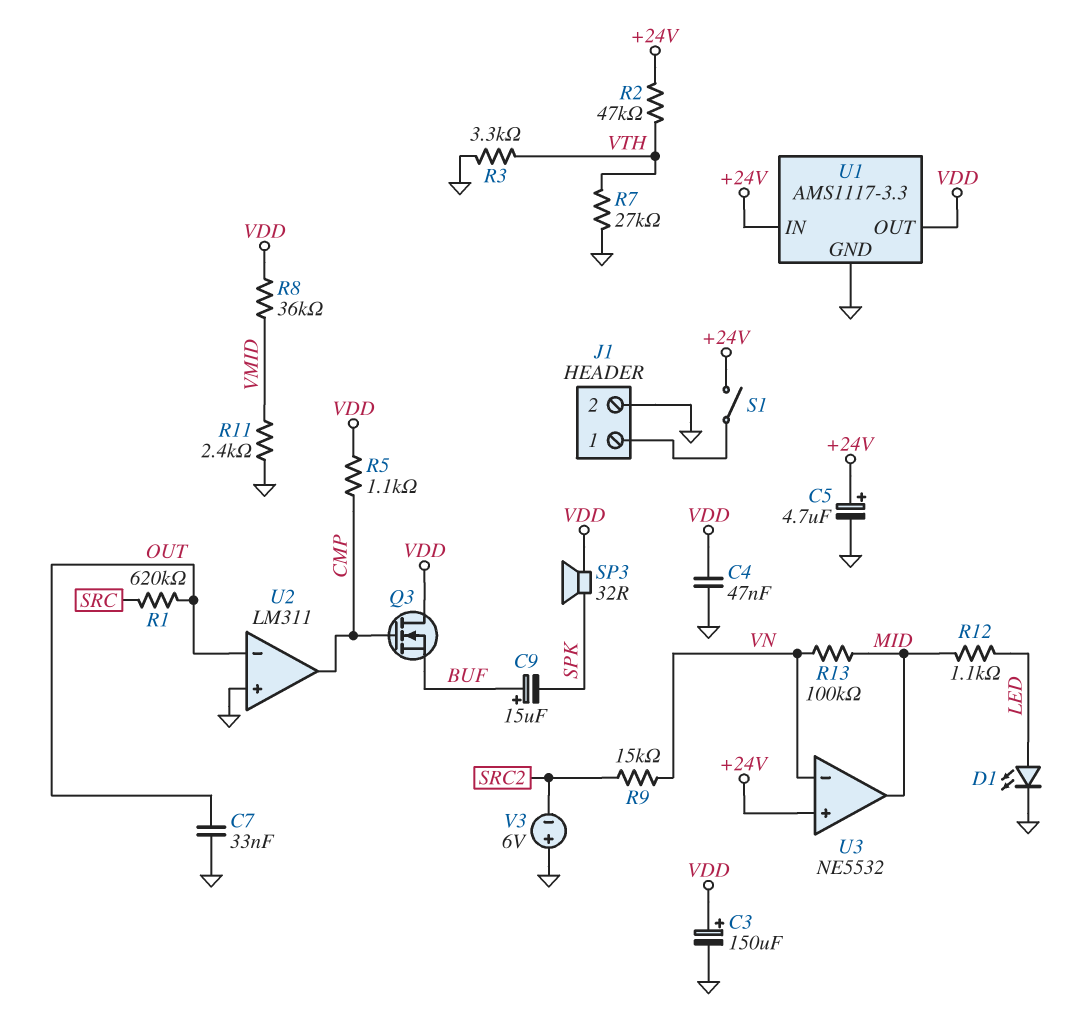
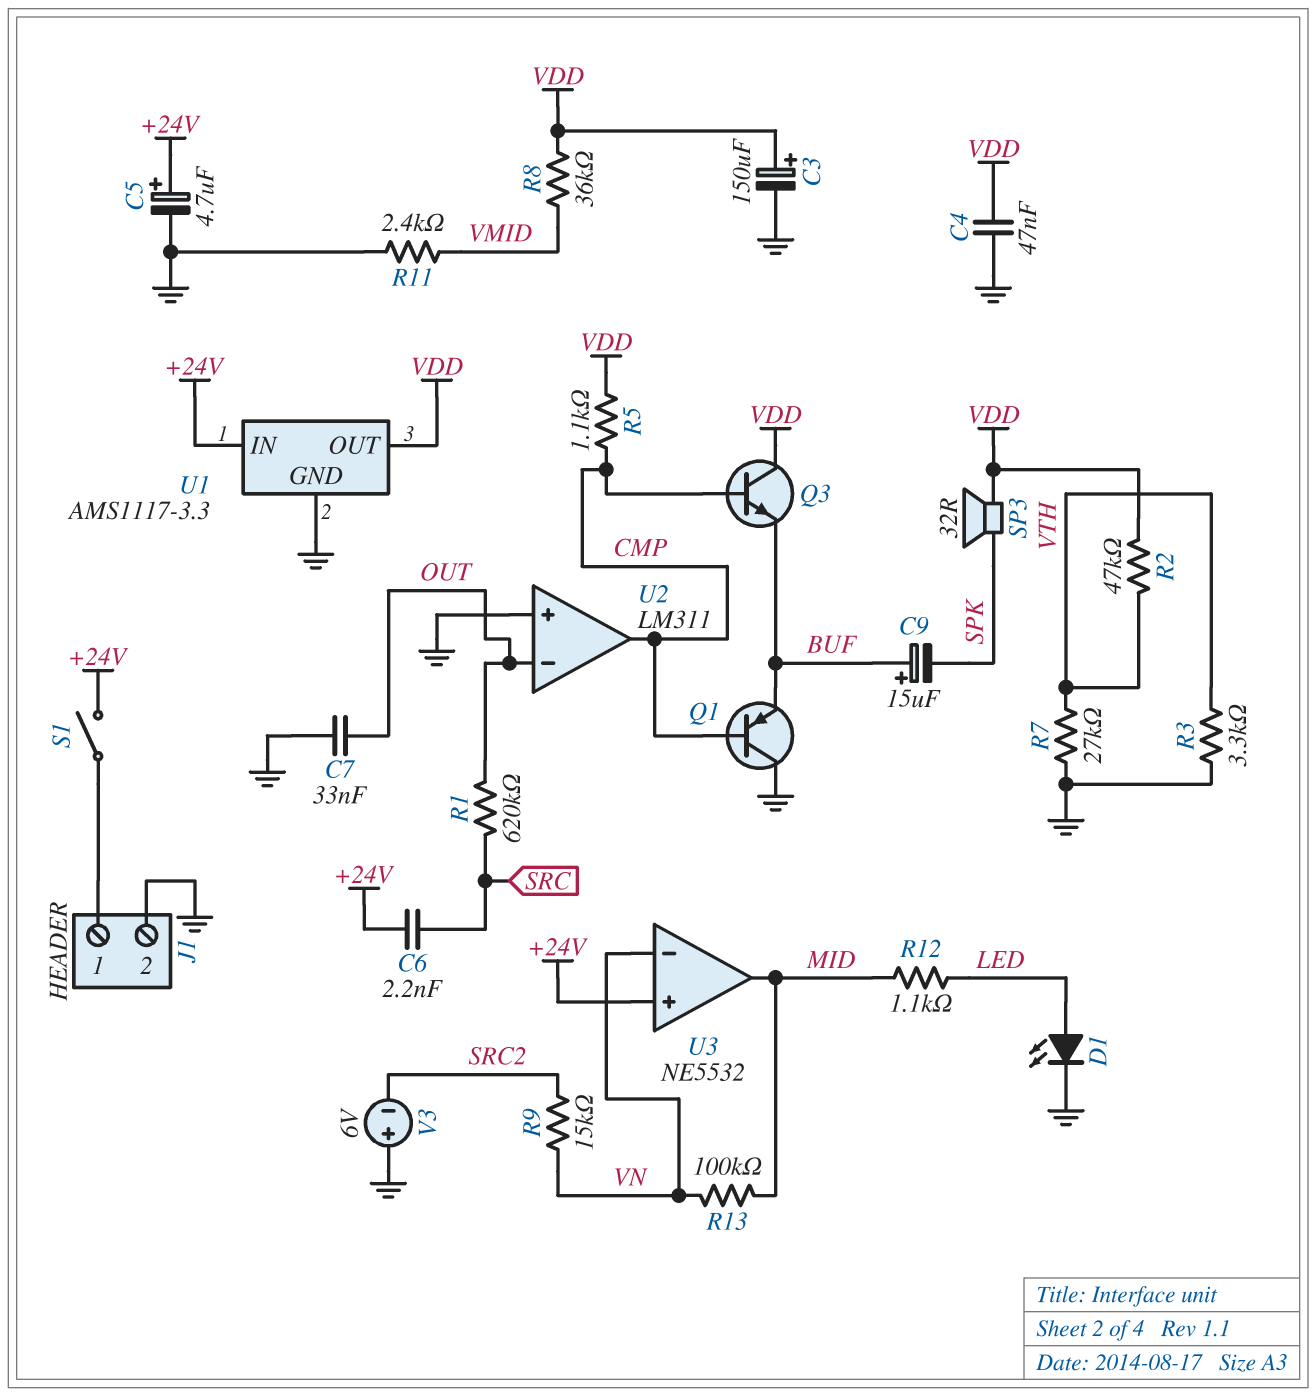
C6: none -> 2.2nF (+24V, SRC)
Q1: none -> PNP (B CMP, C GND, E BUF)
Q3: NMOS (G CMP, D VDD, S BUF) -> NPN (B CMP, C VDD, E BUF)
R2: 47k (+24V, VTH) -> 47k (VDD, VTH)

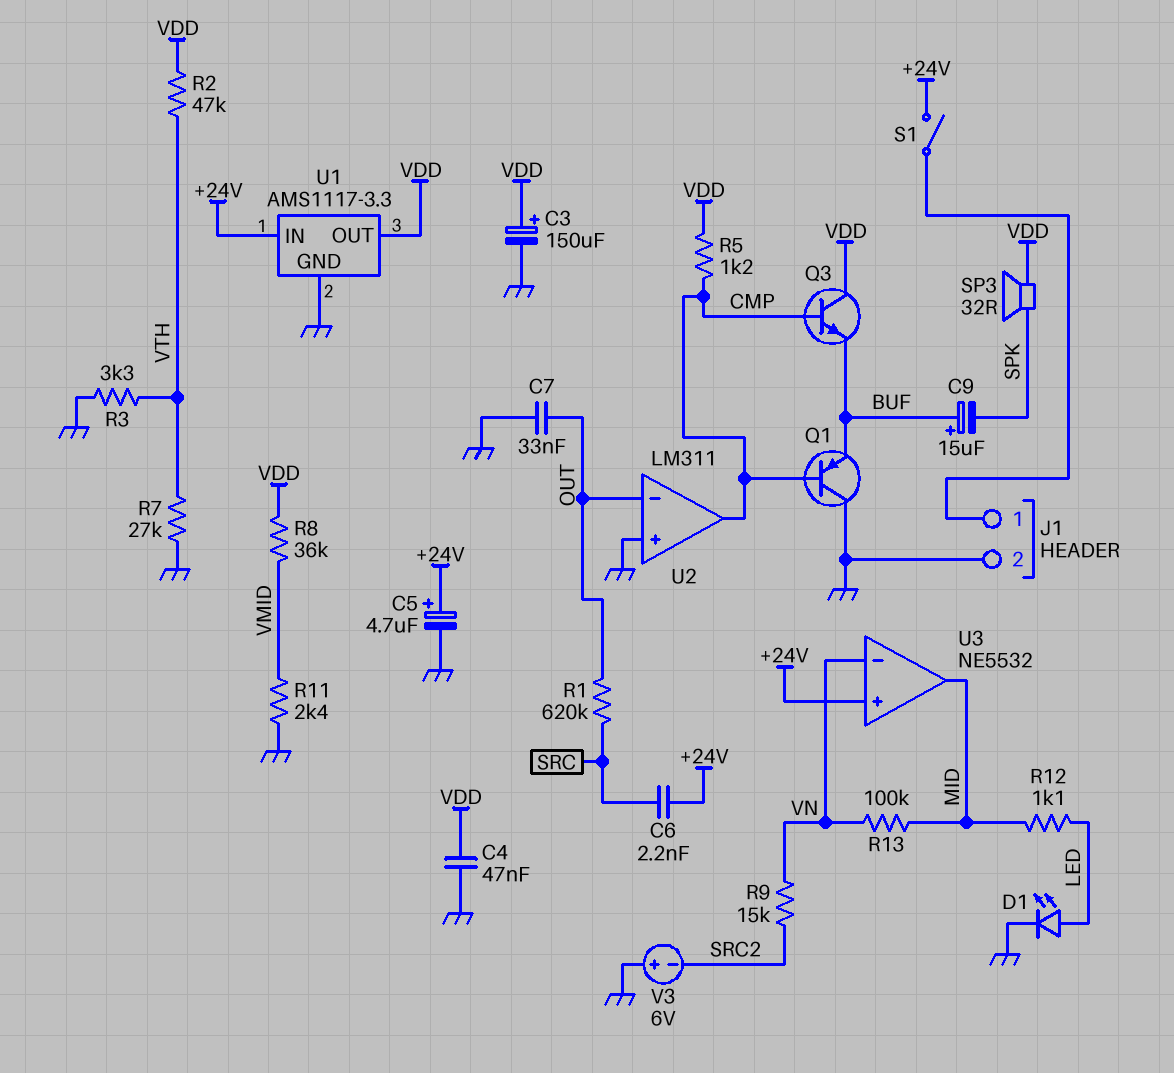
R5: 1.1k (CMP, VDD) -> 1.2k (CMP, VDD)

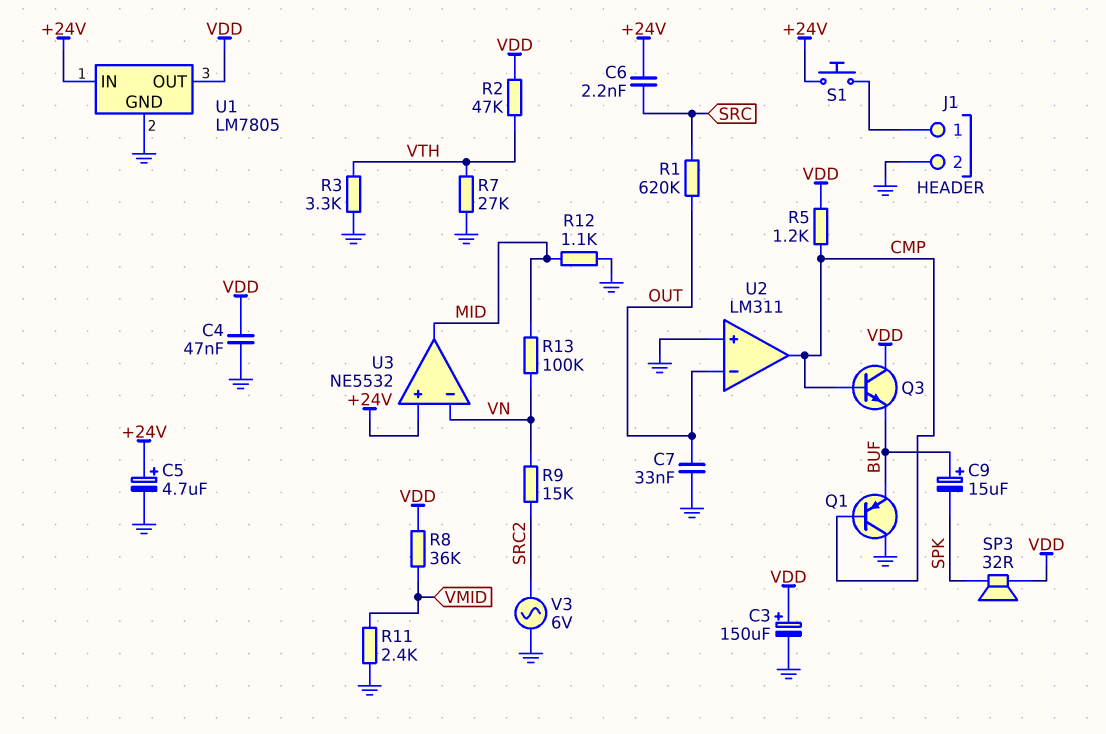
D1: LED (A LED, K GND) -> none
R12: 1.1k (LED, MID) -> 1.1k (GND, MID)
S1: switch (+24V, J1/1) -> button (+24V, J1/1)
U1: AMS1117-3.3 -> LM7805
V3: 6V (plus GND, minus SRC2) -> AC 6V (GND, SRC2)

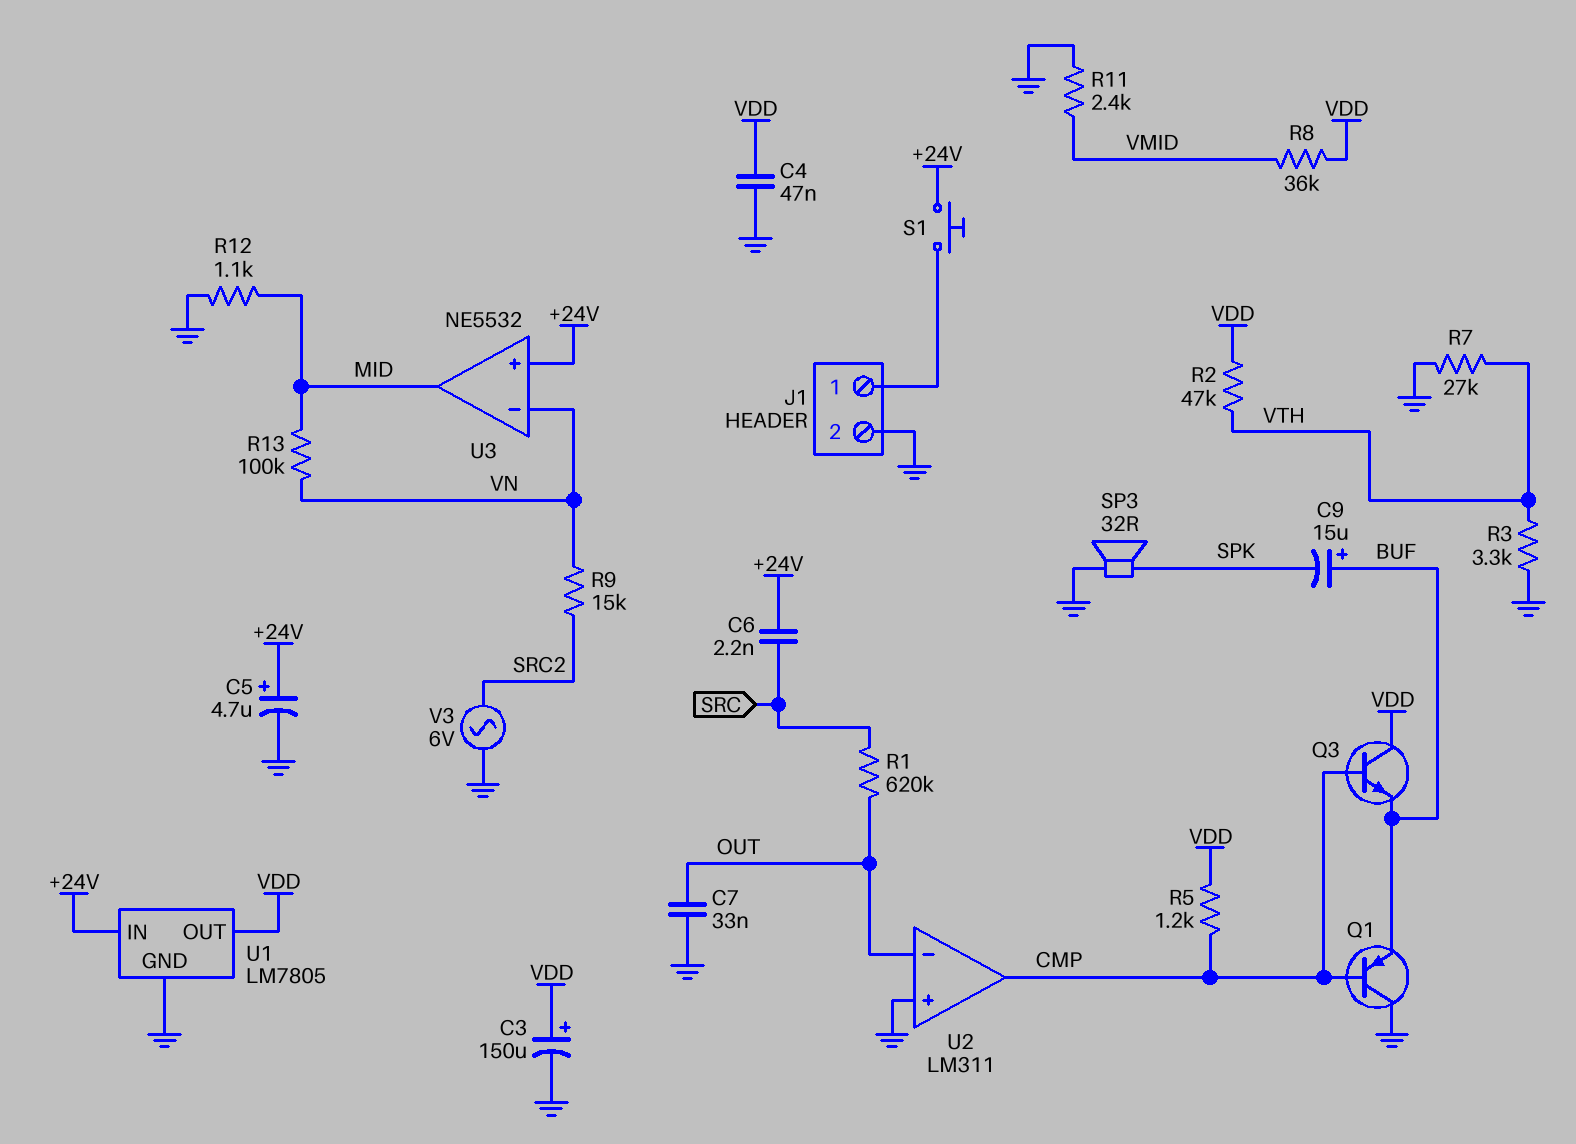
SP3: speaker 32R (SPK, VDD) -> speaker 32R (GND, SPK)

